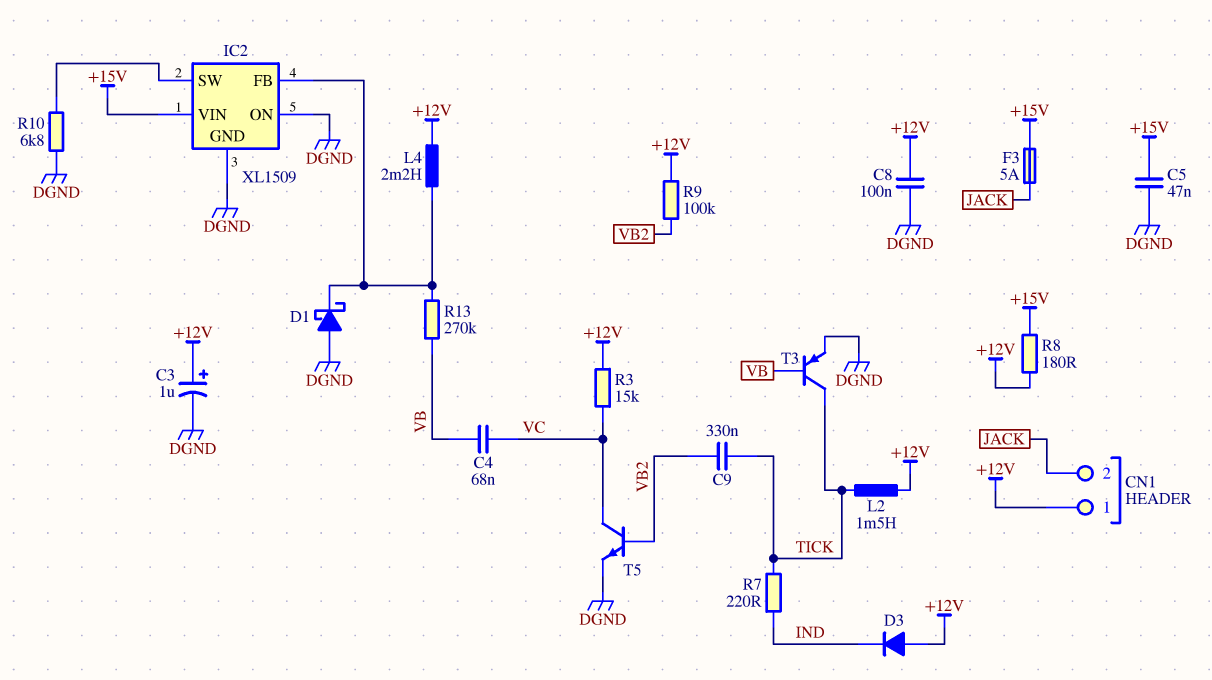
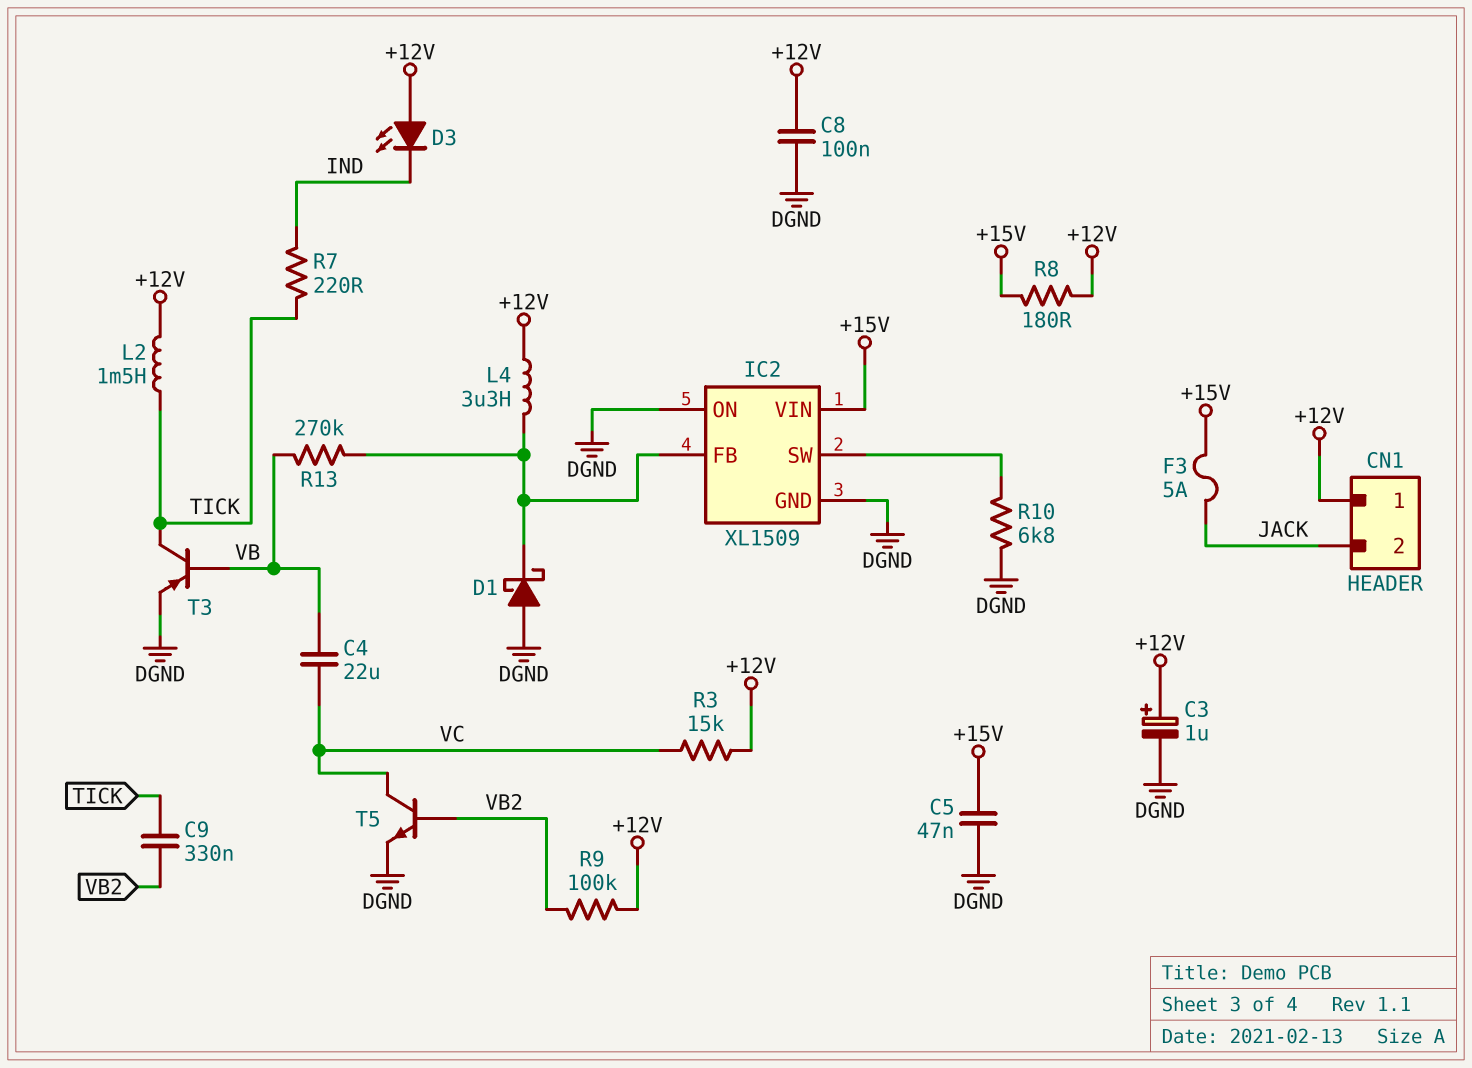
C4: 68nF (VB, VC) -> 22uF (VB, VC)
D3: diode (A +12V, K IND) -> LED (A +12V, K IND)
L4: 2.2mH (+12V, IC2/FB) -> 3.3uH (+12V, IC2/FB)

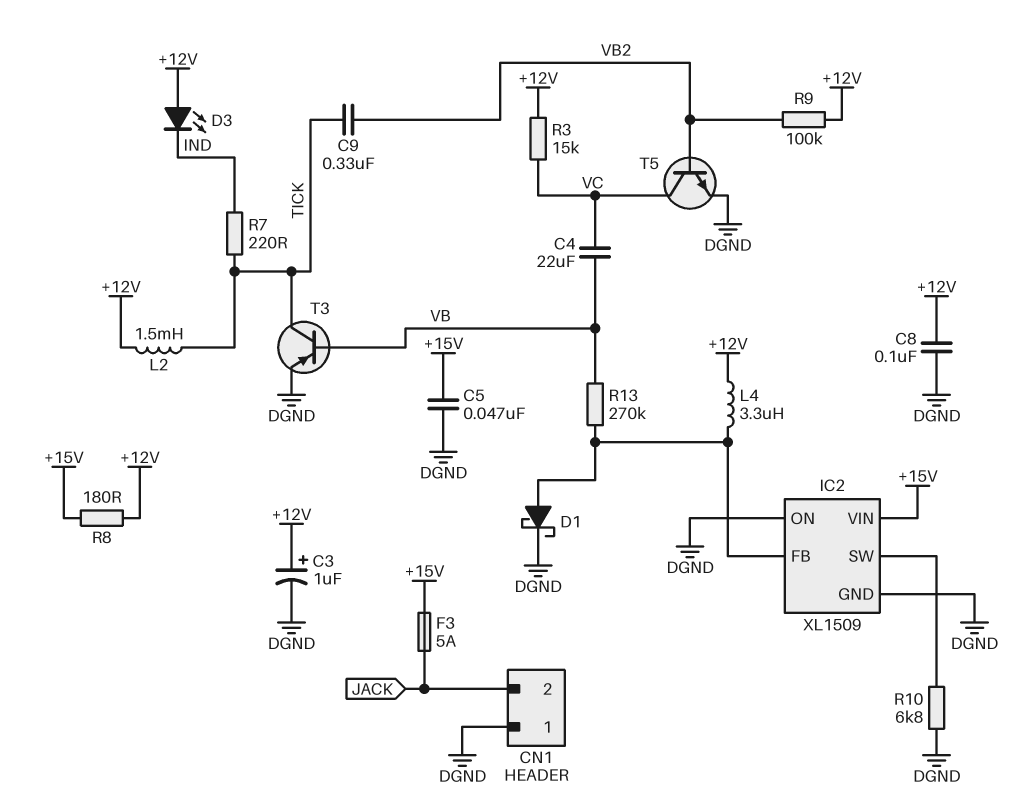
CN1 pin 1: +12V -> DGND
D1: schottky (A DGND, K IC2/FB) -> schottky (A IC2/FB, K DGND)

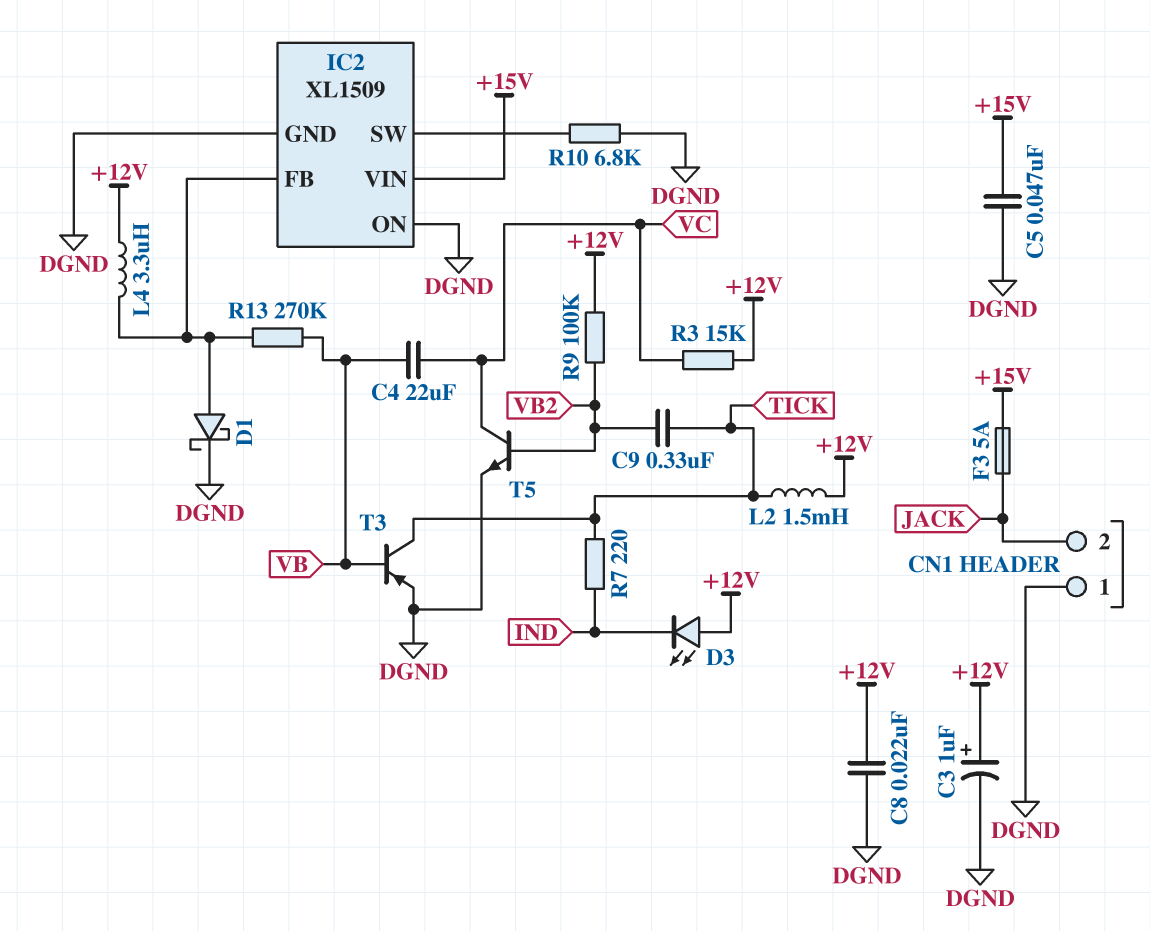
C8: 100nF (+12V, DGND) -> 22nF (+12V, DGND)
R8: 180 (+12V, +15V) -> none

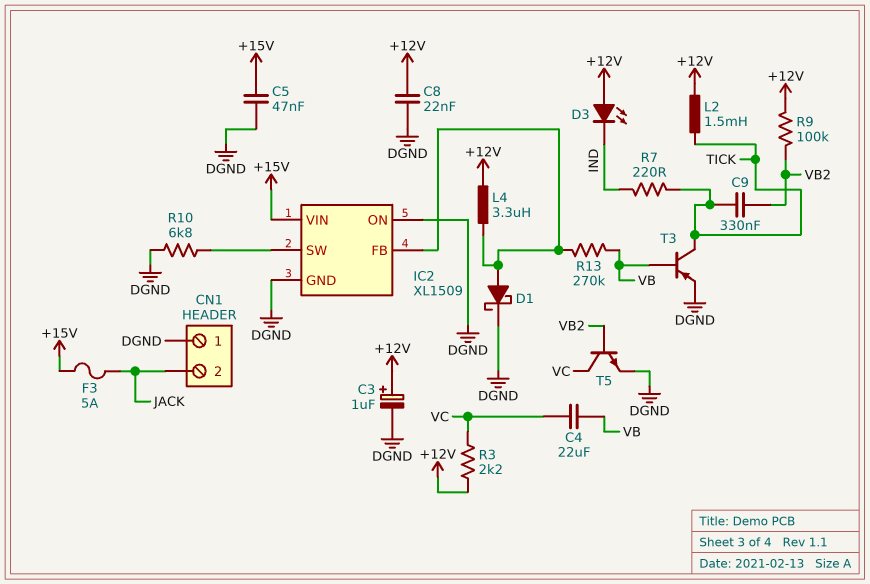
R3: 15k (+12V, VC) -> 2.2k (+12V, VC)

